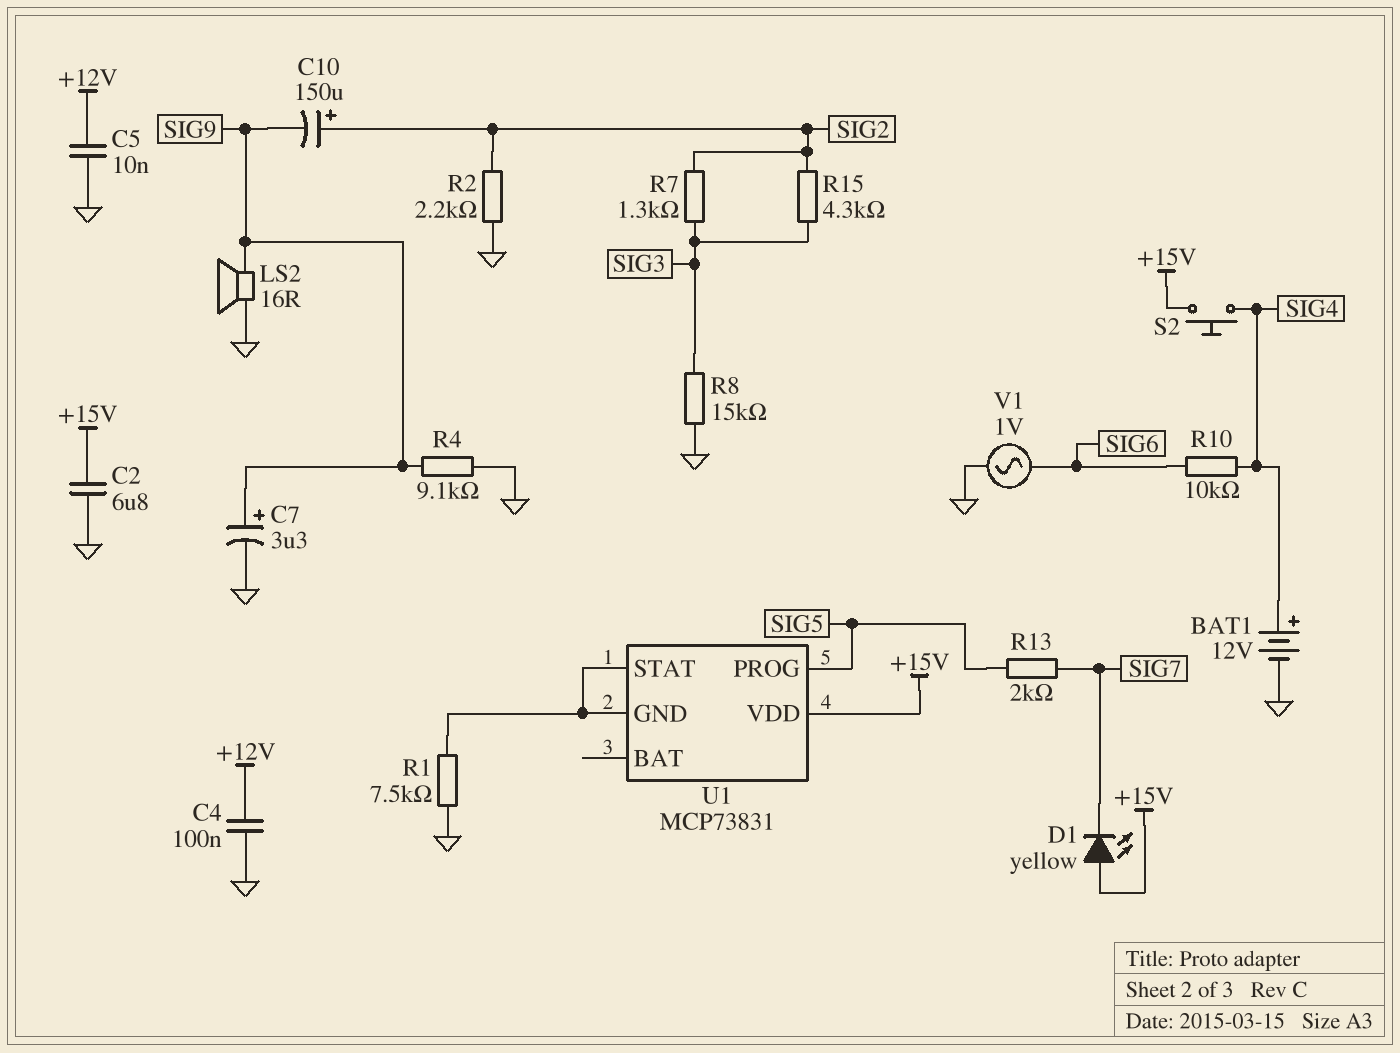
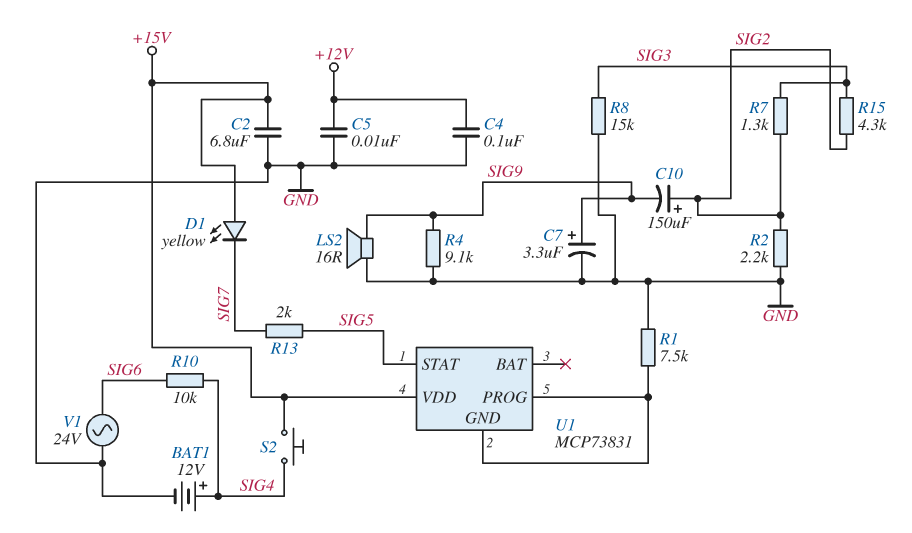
U1 pin PROG: SIG5 -> U1/GND
U1 pin STAT: U1/GND -> SIG5
V1: AC 1V (GND, SIG6) -> AC 24V (GND, SIG6)

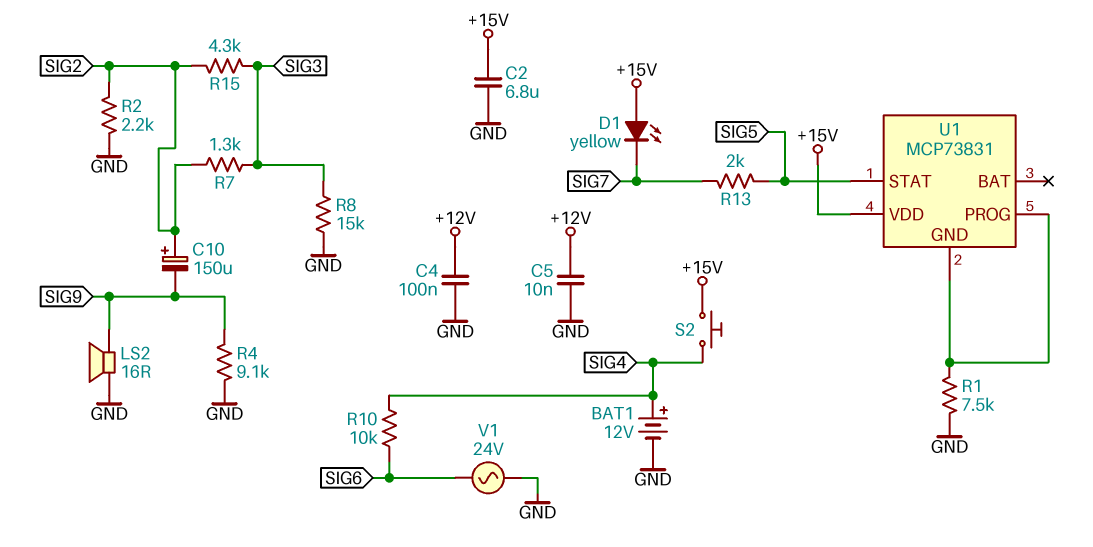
C7: 3.3uF (plus SIG9, minus GND) -> none

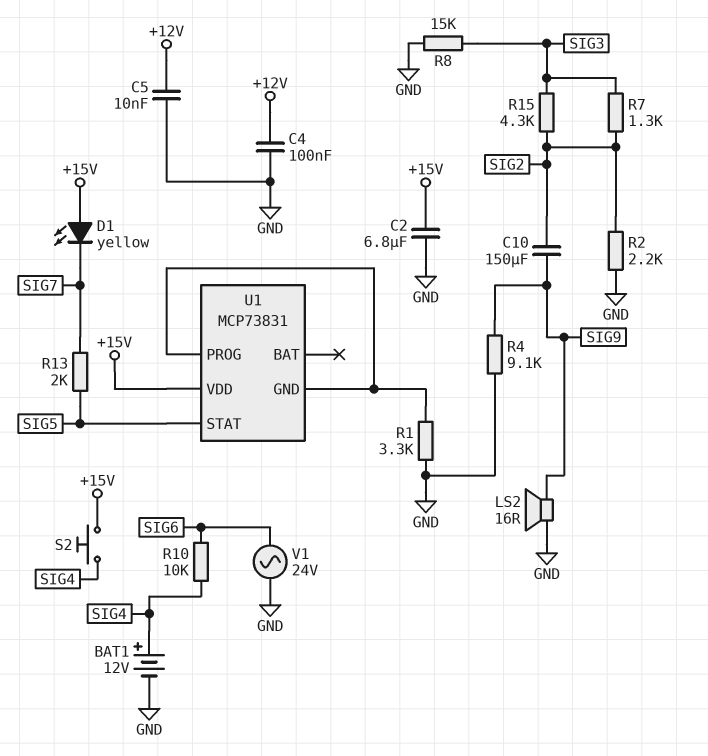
C10: 150uF (plus SIG2, minus SIG9) -> 150uF (SIG2, SIG9)
R1: 7.5k (GND, U1/GND) -> 3.3k (GND, U1/GND)

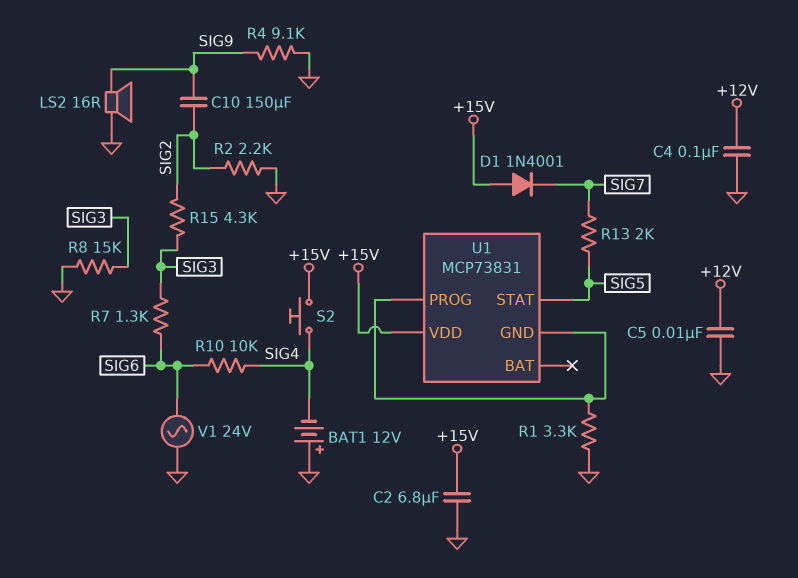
BAT1: 12V (plus SIG4, minus GND) -> 12V (plus GND, minus SIG4)
D1: LED yellow (A +15V, K SIG7) -> diode 1N4001 (A +15V, K SIG7)
R7: 1.3k (SIG2, SIG3) -> 1.3k (SIG3, SIG6)

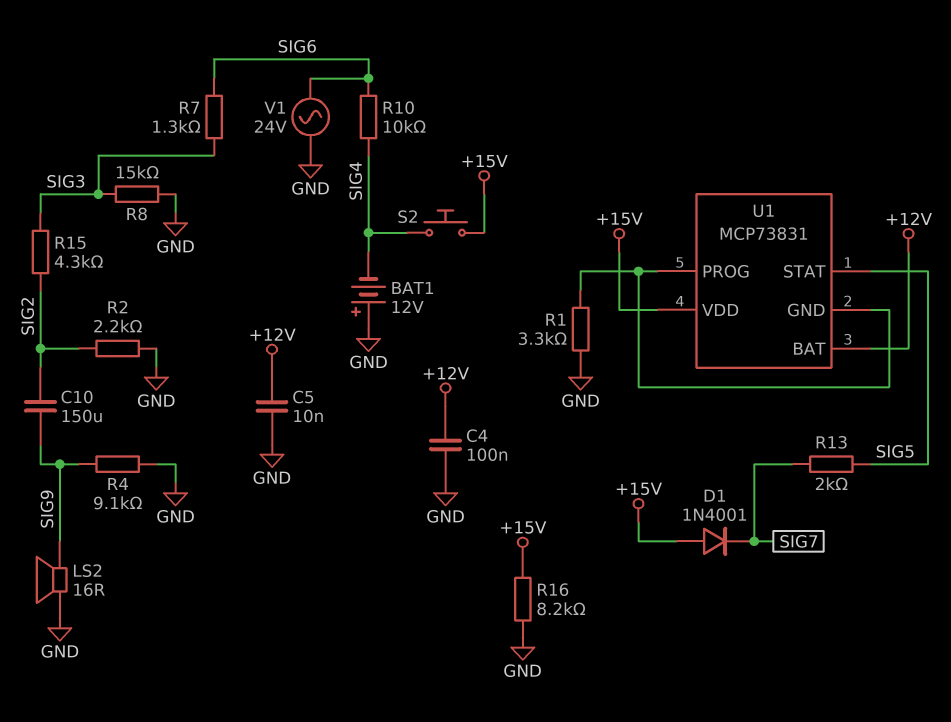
C2: 6.8uF (+15V, GND) -> none
R16: none -> 8.2k (+15V, GND)
U1 pin BAT: none -> +12V

